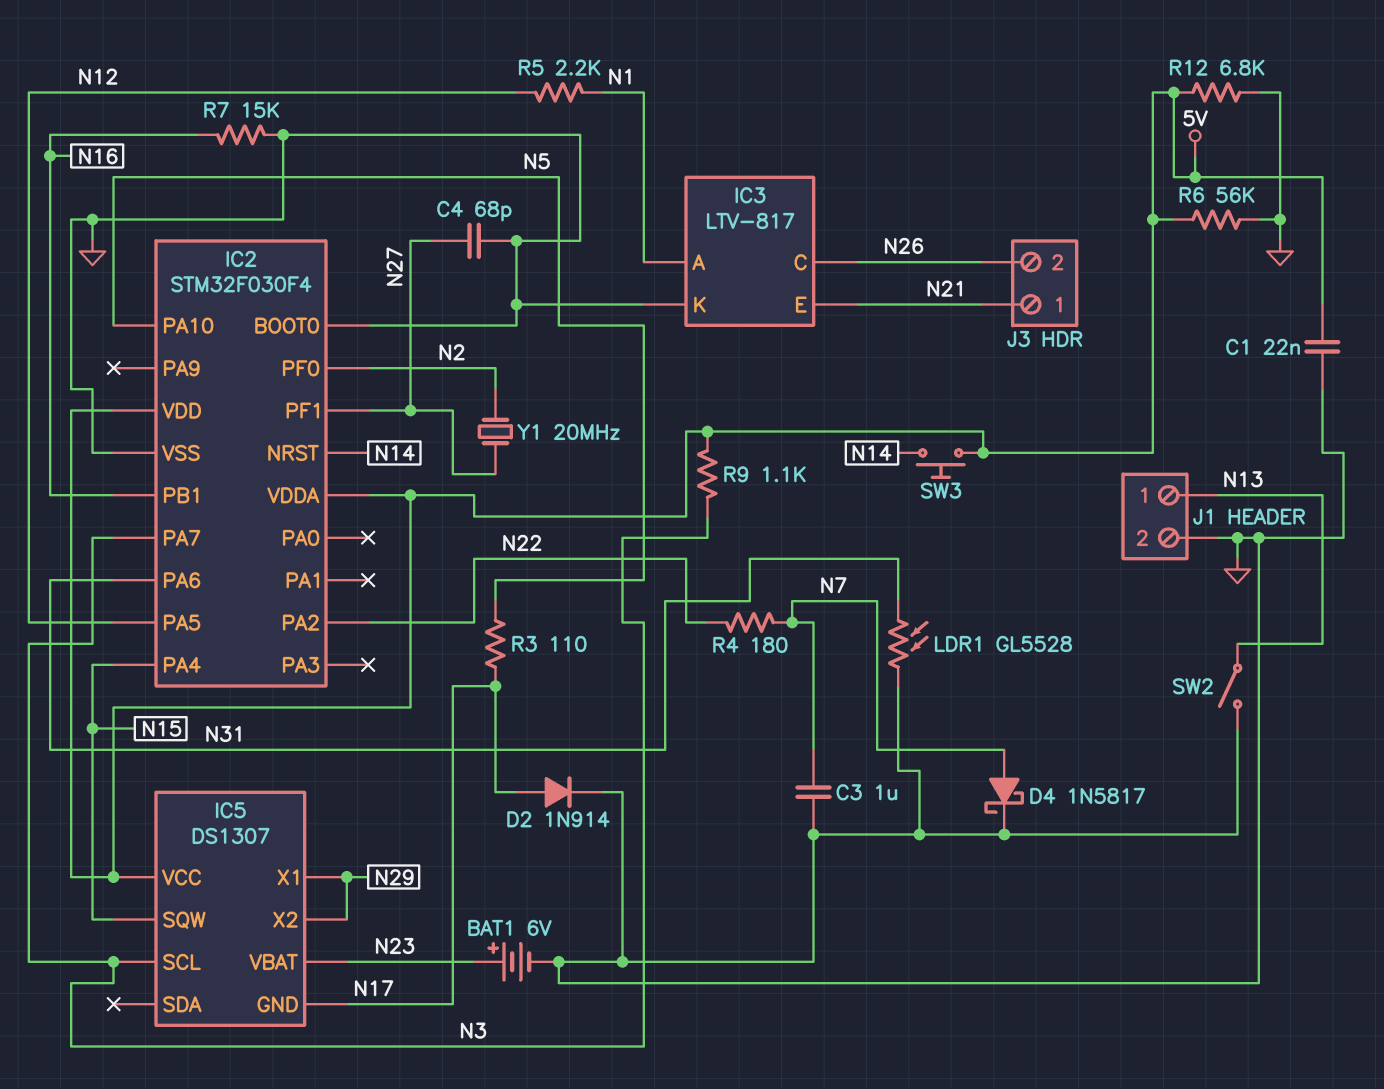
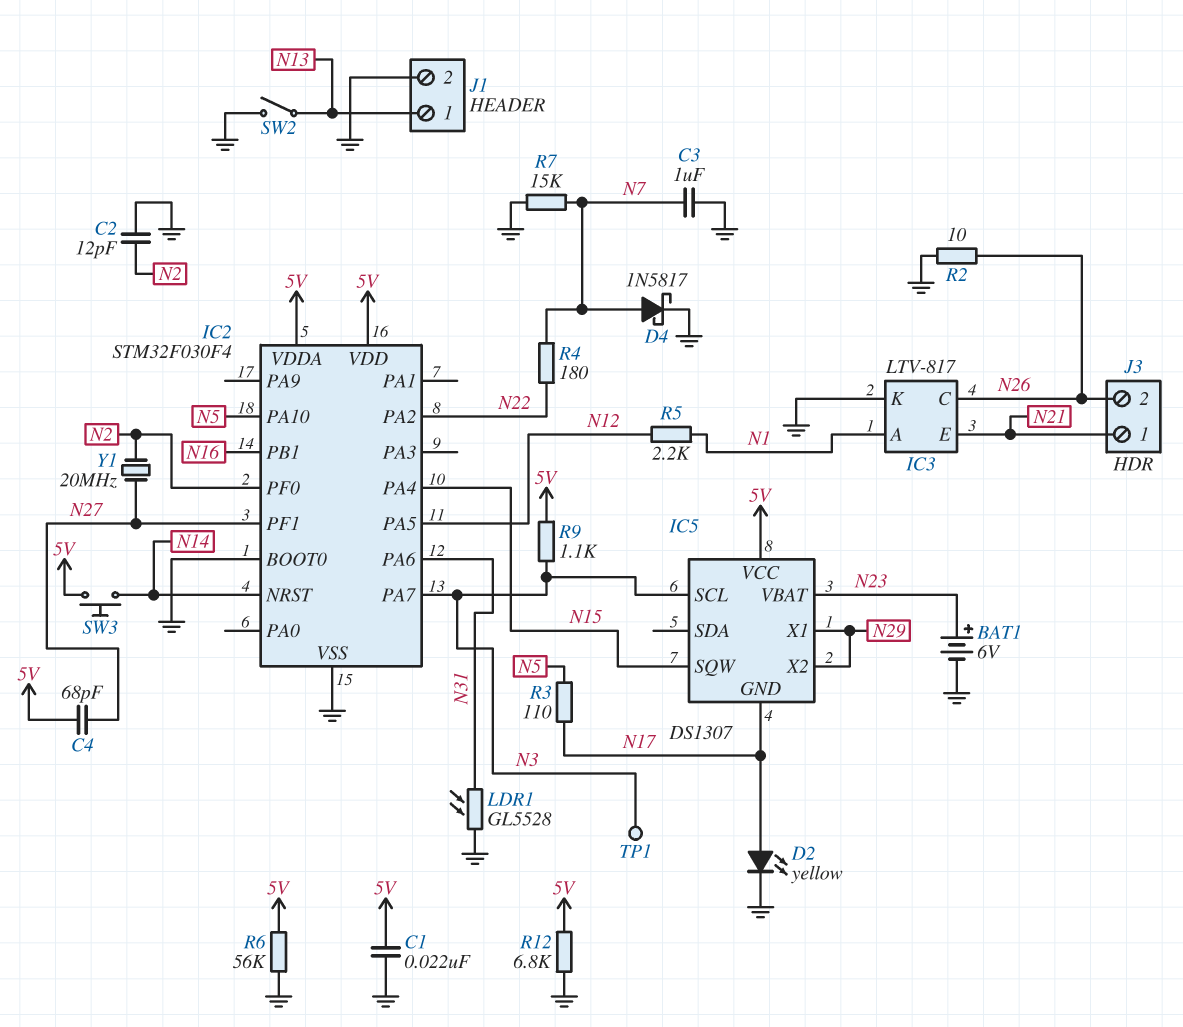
C2: none -> 12pF (GND, N2)
C4: 68pF (GND, N27) -> 68pF (5V, N27)
D2: diode 1N914 (A N17, K GND) -> LED yellow (A N17, K GND)
R2: none -> 10 (GND, N26)
R7: 15k (GND, N16) -> 15k (GND, N7)
TP1: none -> test point (N3)

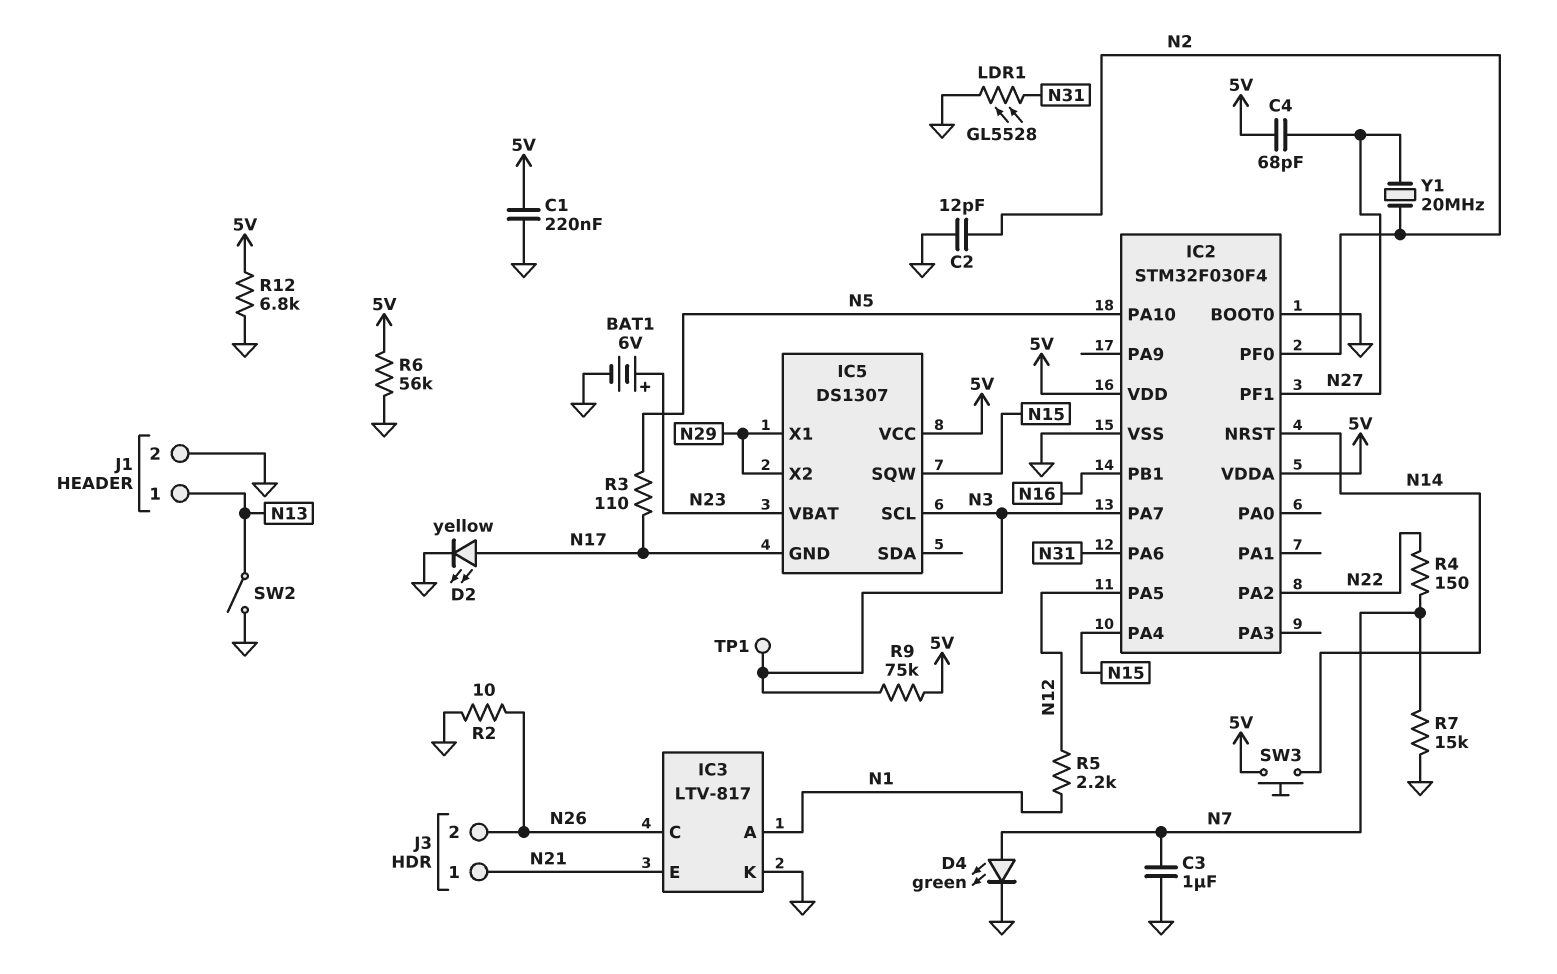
C1: 22nF (5V, GND) -> 220nF (5V, GND)
D4: schottky 1N5817 (A N7, K GND) -> LED green (A N7, K GND)
R4: 180 (N7, N22) -> 150 (N7, N22)
R9: 1.1k (5V, N3) -> 75k (5V, N3)

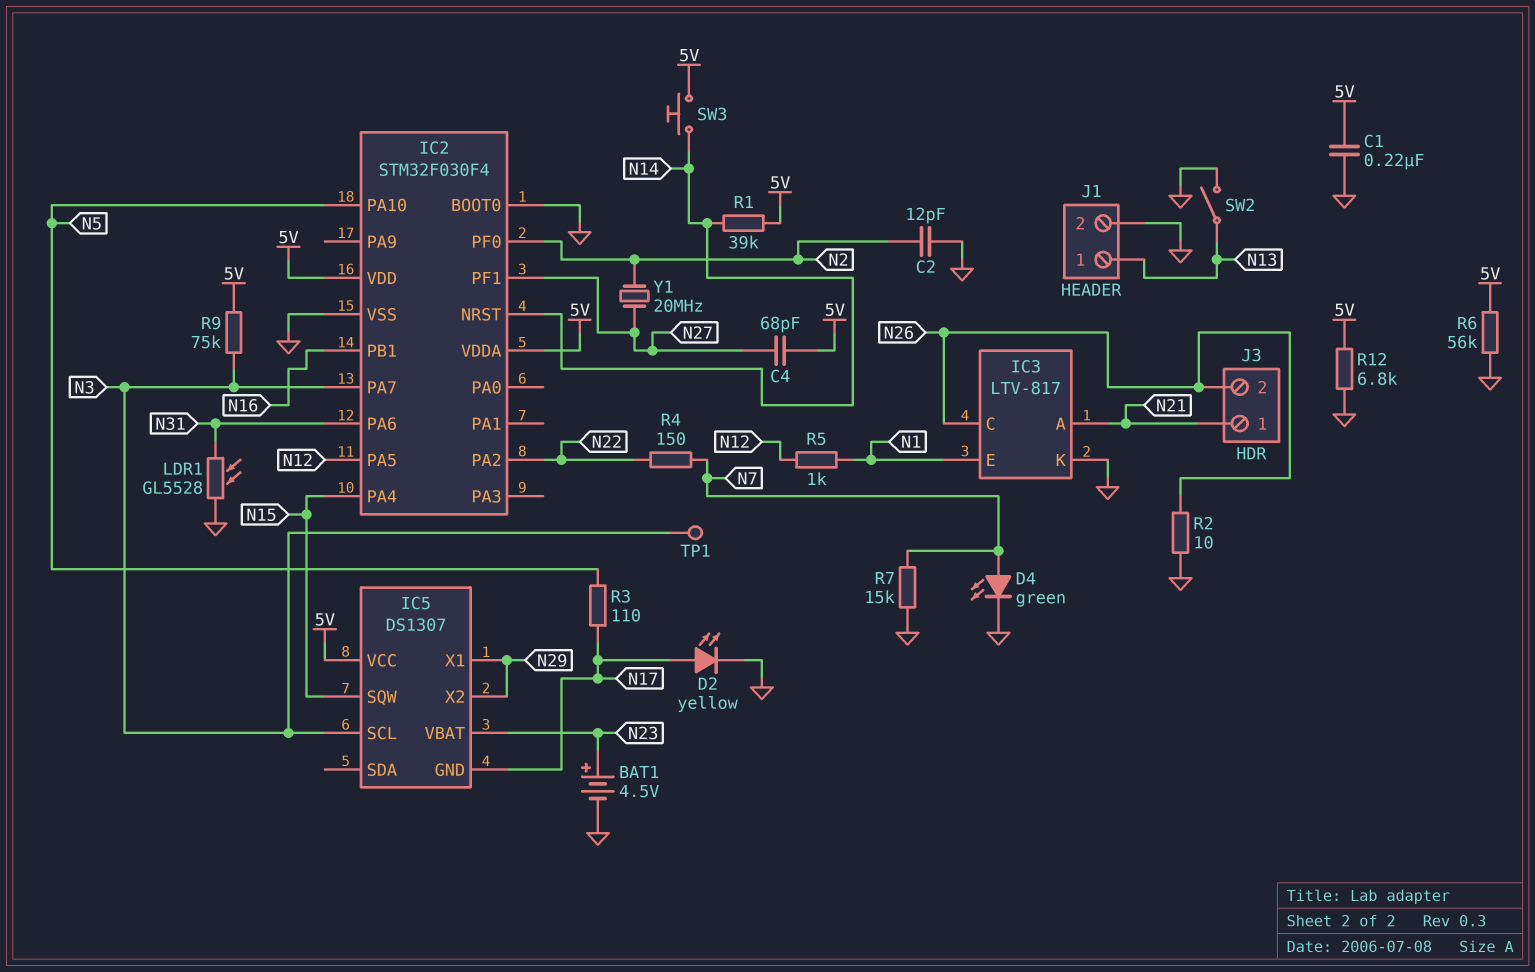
BAT1: 6V (plus N23, minus GND) -> 4.5V (plus N23, minus GND)
C3: 1uF (GND, N7) -> none
IC3 pin A: N1 -> N21
IC3 pin E: N21 -> N1
R1: none -> 39k (5V, N14)
R5: 2.2k (N1, N12) -> 1k (N1, N12)

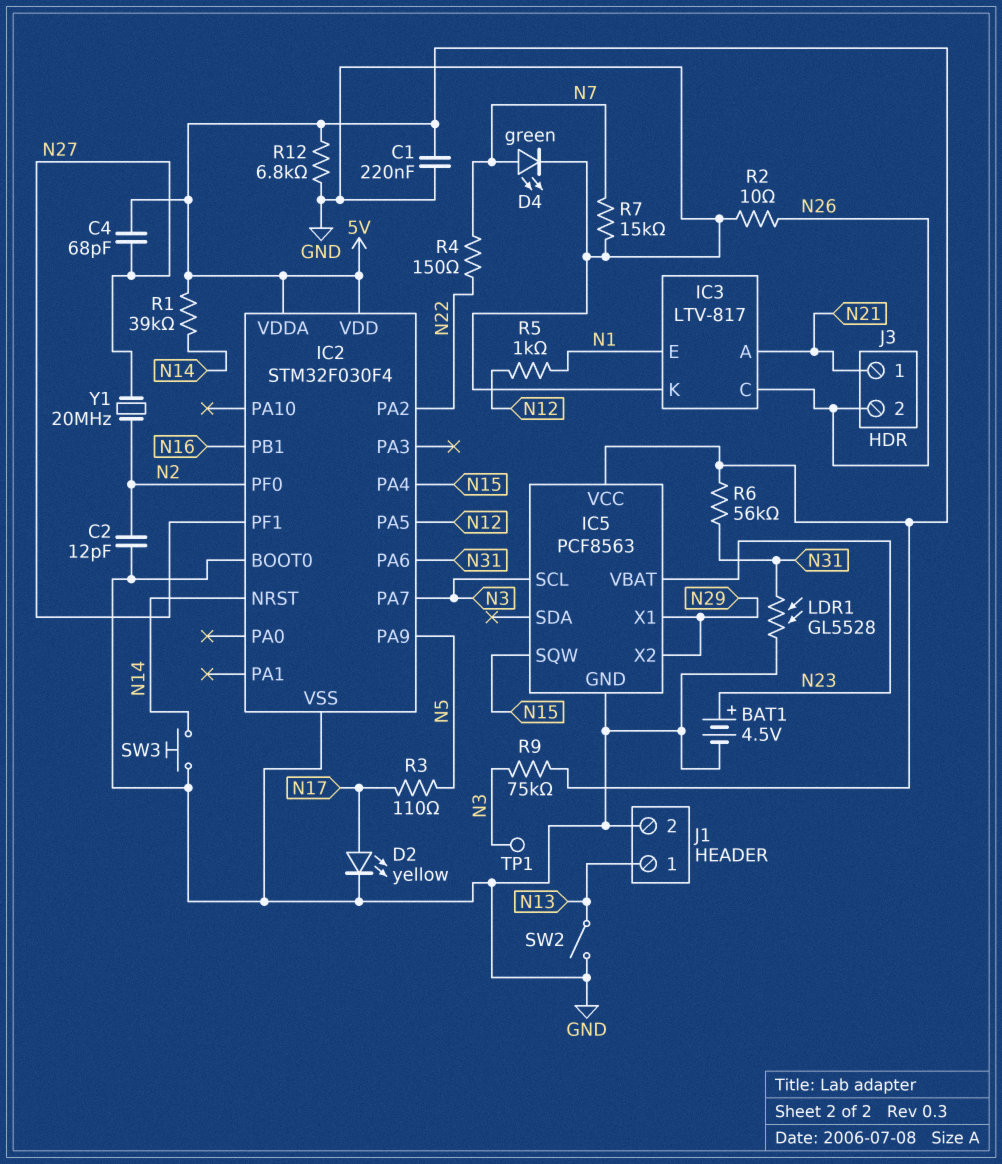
IC2 pin PA9: none -> N5
IC2 pin PA10: N5 -> none
IC5: DS1307 -> PCF8563
IC5 pin GND: N17 -> GND
R6: 56k (5V, GND) -> 56k (5V, N31)
SW3: button (5V, N14) -> button (GND, N14)

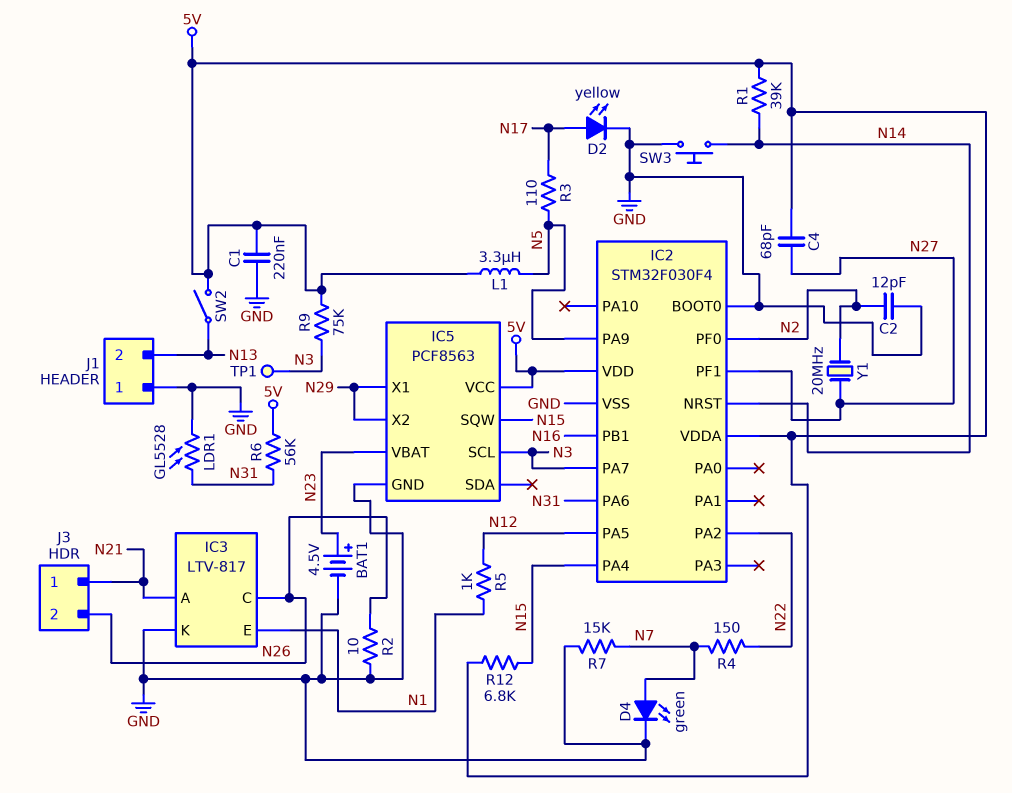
J1 pin 1: N13 -> GND
J1 pin 2: GND -> N13
L1: none -> 3.3uH (5V, N5)
R12: 6.8k (5V, GND) -> 6.8k (5V, N15)
SW2: switch (GND, N13) -> switch (5V, N13)

